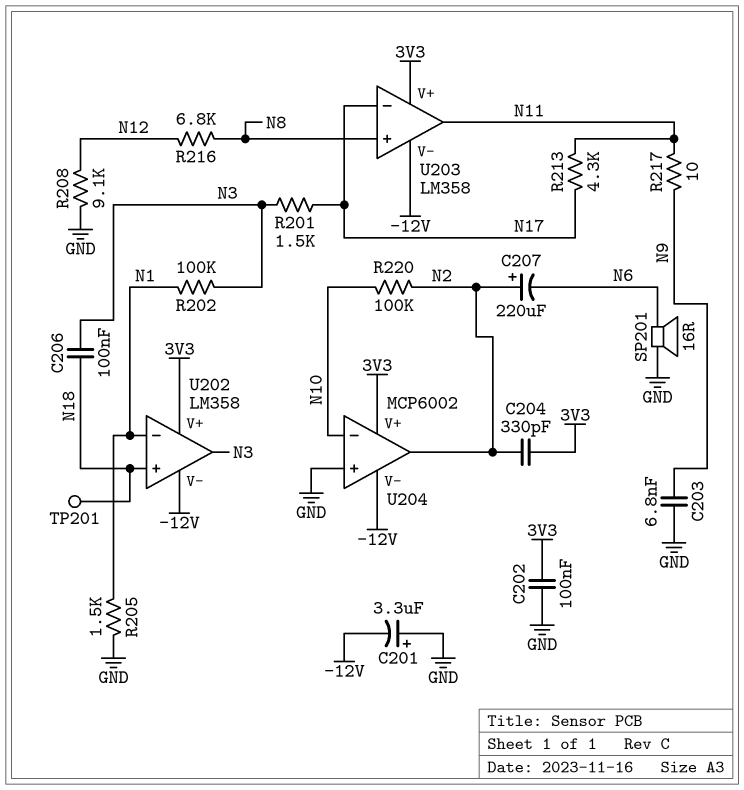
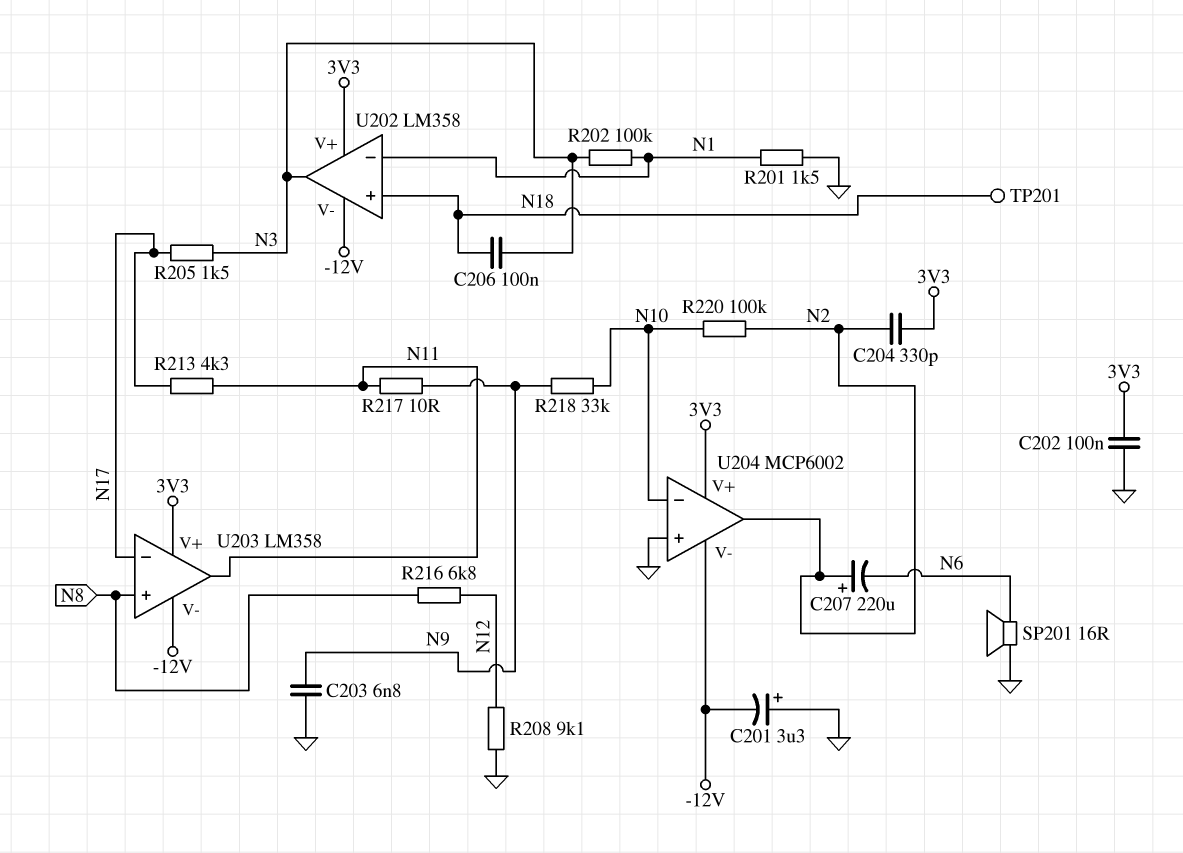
R201: 1.5k (N3, N17) -> 1.5k (GND, N1)
R205: 1.5k (GND, N1) -> 1.5k (N3, N17)
R218: none -> 33k (N9, N10)

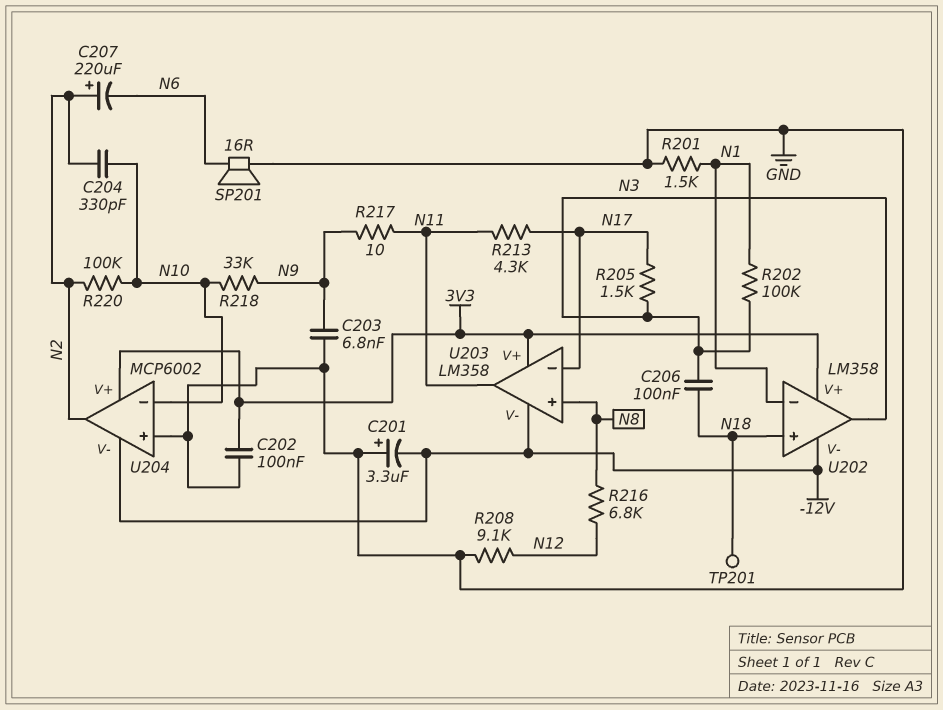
C204: 330pF (3V3, N2) -> 330pF (N2, N10)

